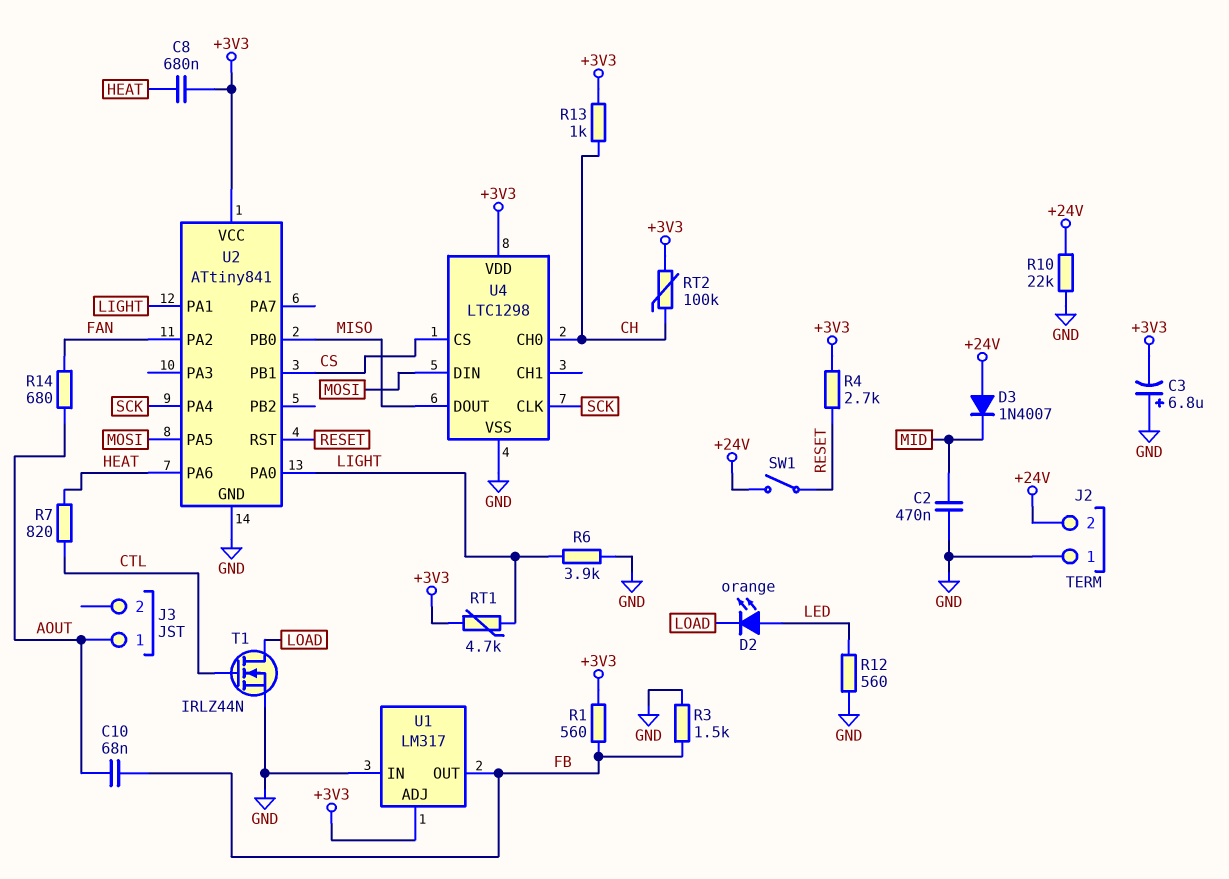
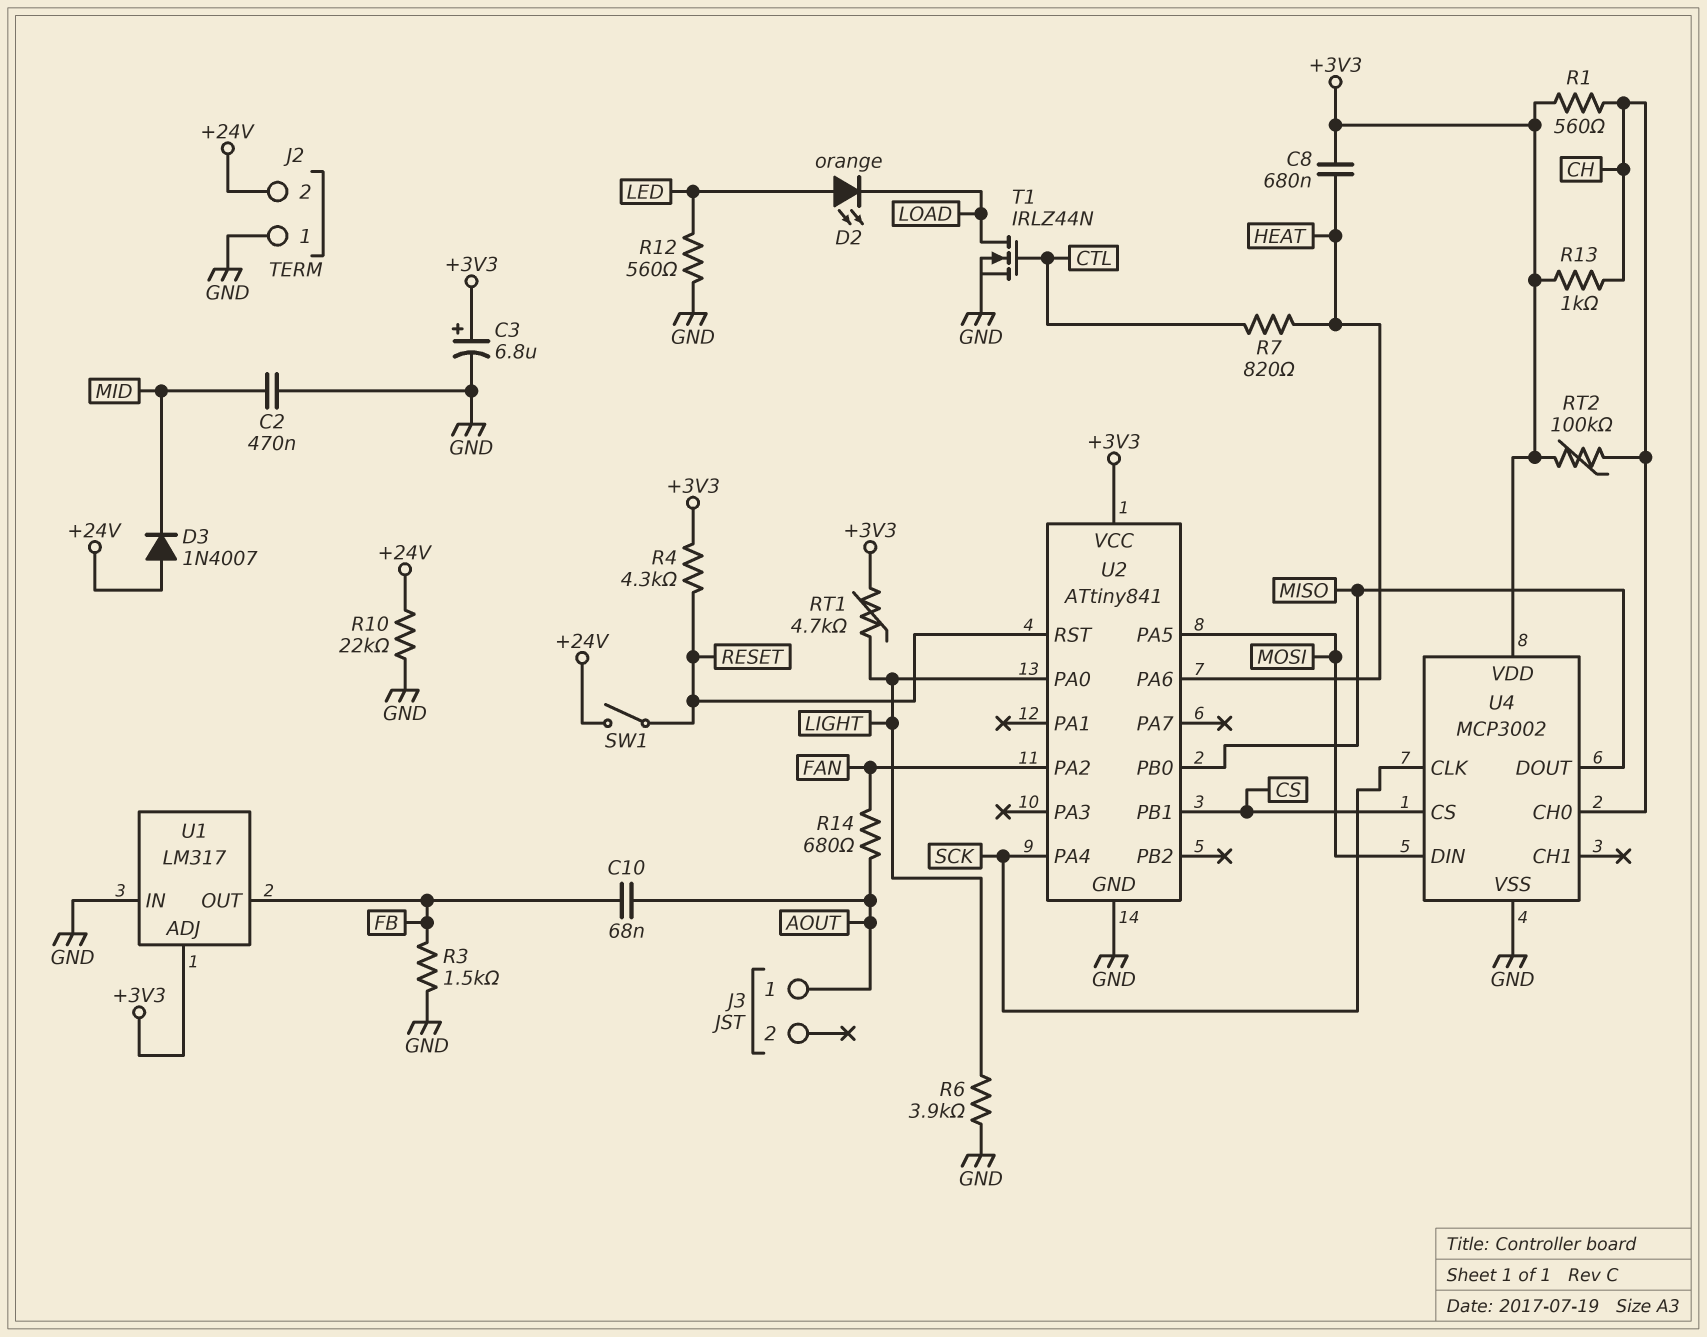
C3: 6.8uF (plus GND, minus +3V3) -> 6.8uF (plus +3V3, minus GND)
R1: 560 (+3V3, FB) -> 560 (+3V3, CH)
R4: 2.7k (+3V3, RESET) -> 4.3k (+3V3, RESET)
U2 pin PA1: LIGHT -> none
U4: LTC1298 -> MCP3002

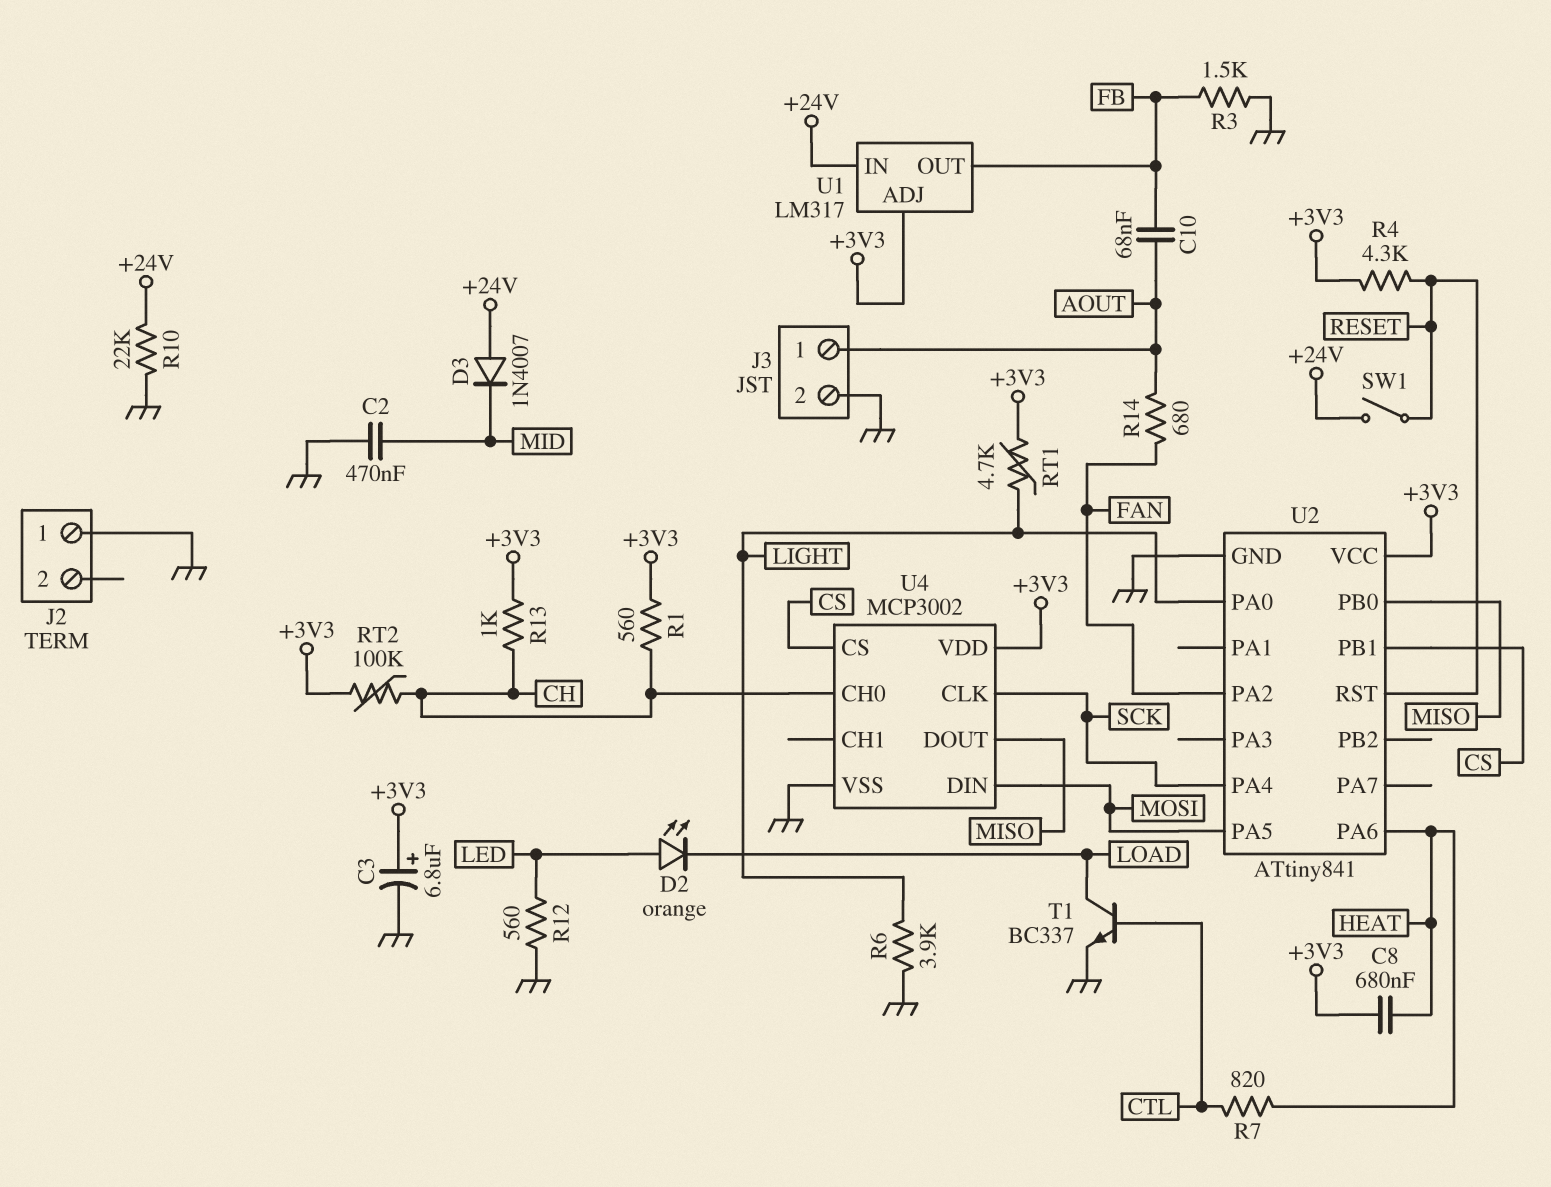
J2 pin 2: +24V -> none
J3 pin 2: none -> GND
T1: NMOS IRLZ44N (G CTL, D LOAD, S GND) -> NPN BC337 (B CTL, C LOAD, E GND)
U1 pin IN: GND -> +24V

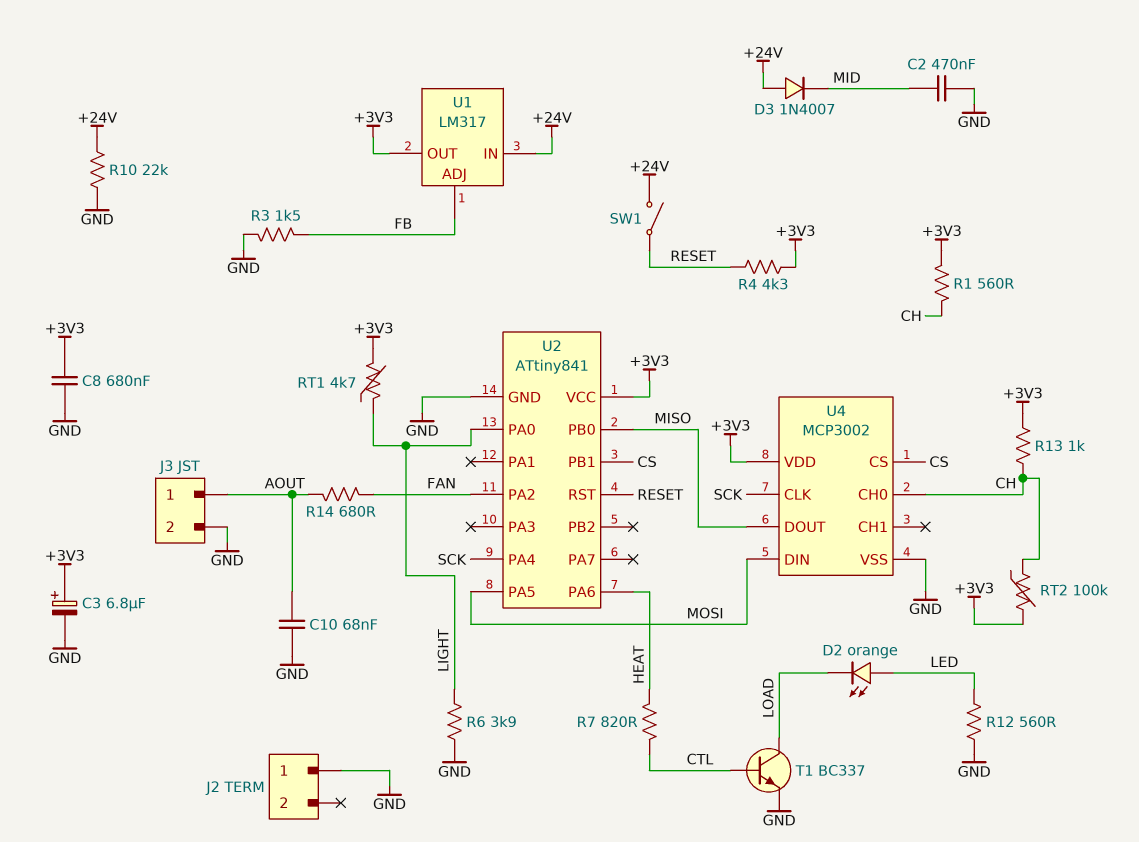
C8: 680nF (+3V3, HEAT) -> 680nF (+3V3, GND)
C10: 68nF (AOUT, FB) -> 68nF (AOUT, GND)
U1 pin ADJ: +3V3 -> FB
U1 pin OUT: FB -> +3V3

